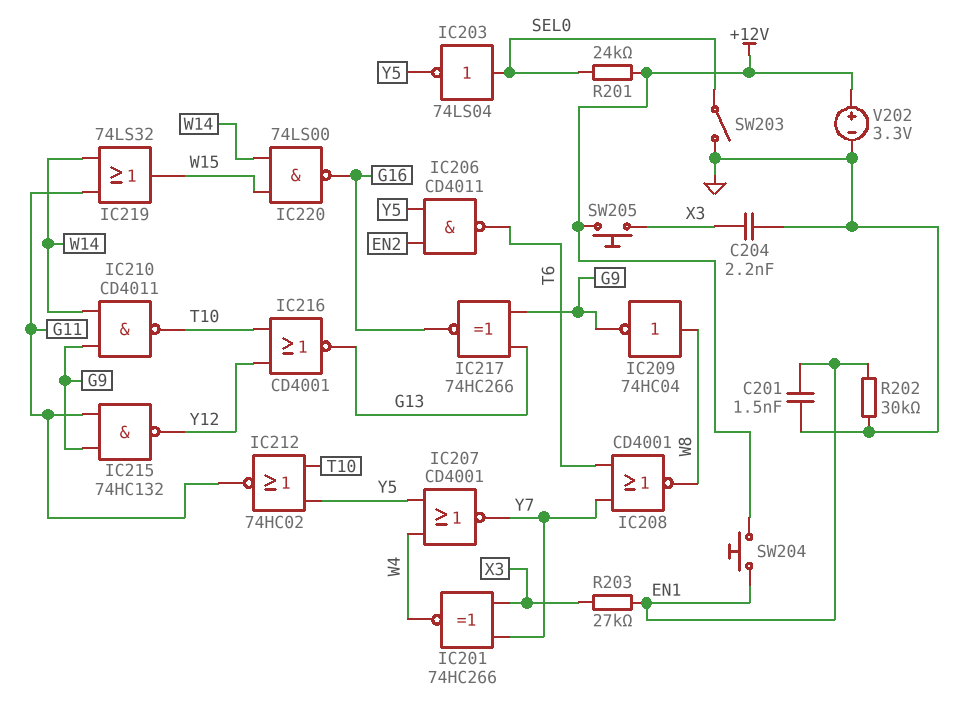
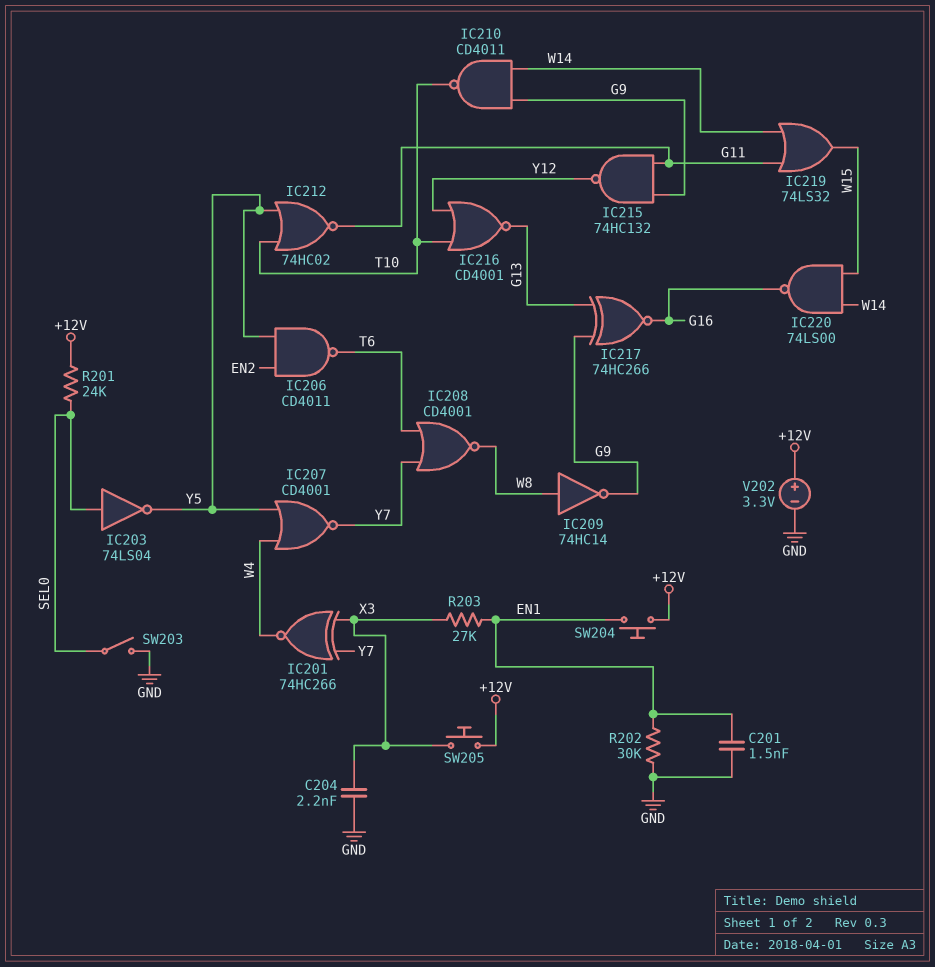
IC209: NOT 74HC04 (in W8, out G9) -> NOT 74HC14 (in W8, out G9)

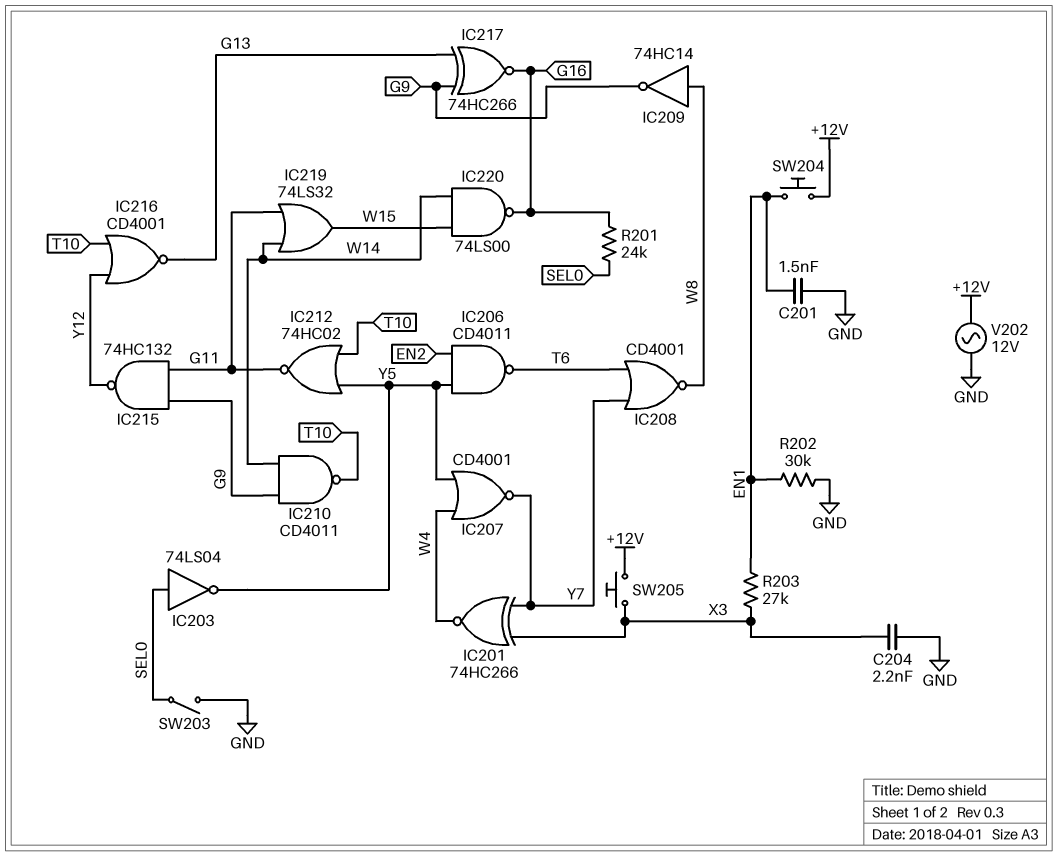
R201: 24k (+12V, SEL0) -> 24k (G16, SEL0)
V202: 3.3V (plus +12V, minus GND) -> AC 12V (+12V, GND)

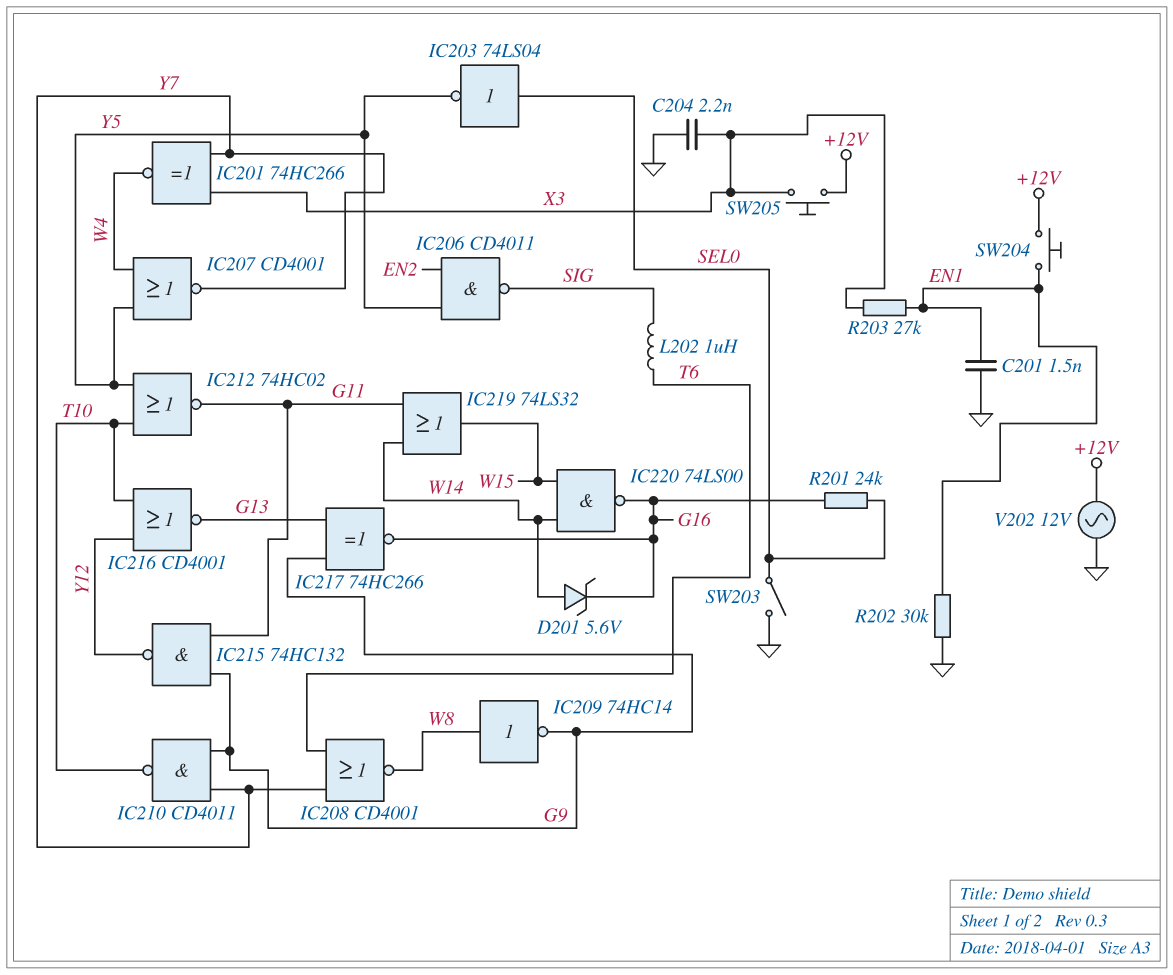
D201: none -> zener 5.6V (A W14, K G16)
IC206: NAND CD4011 (in EN2, in Y5, out T6) -> NAND CD4011 (in EN2, in Y5, out SIG)
IC210: NAND CD4011 (in G9, in W14, out T10) -> NAND CD4011 (in G9, in Y7, out T10)
L202: none -> 1uH (SIG, T6)

